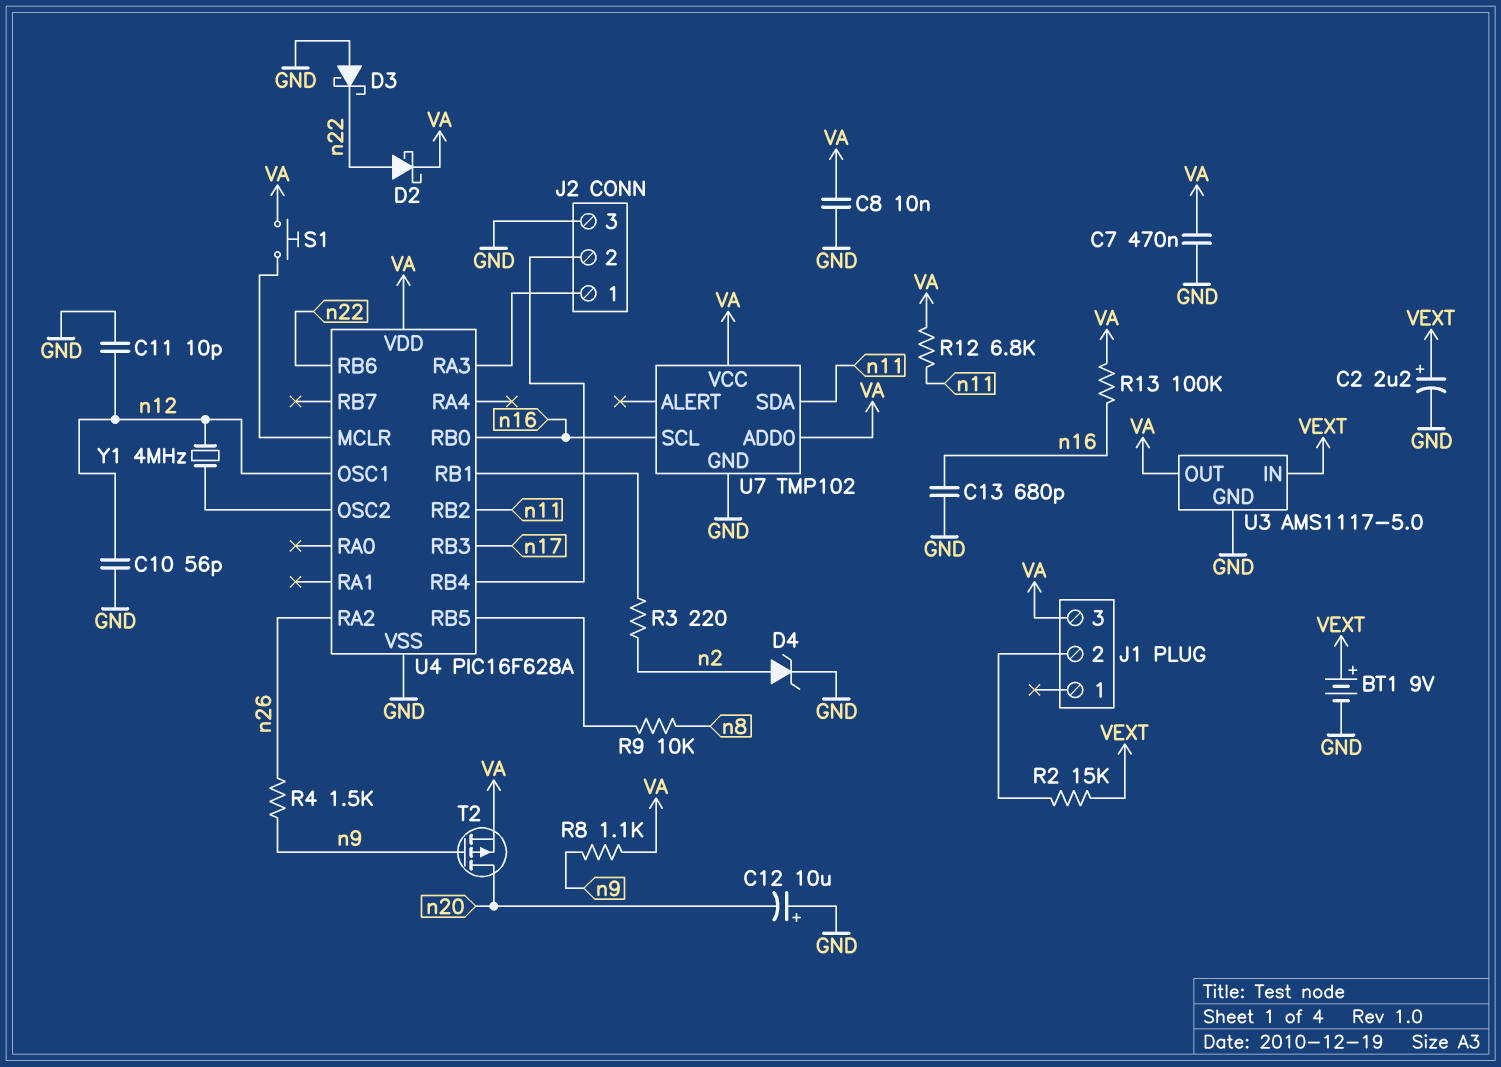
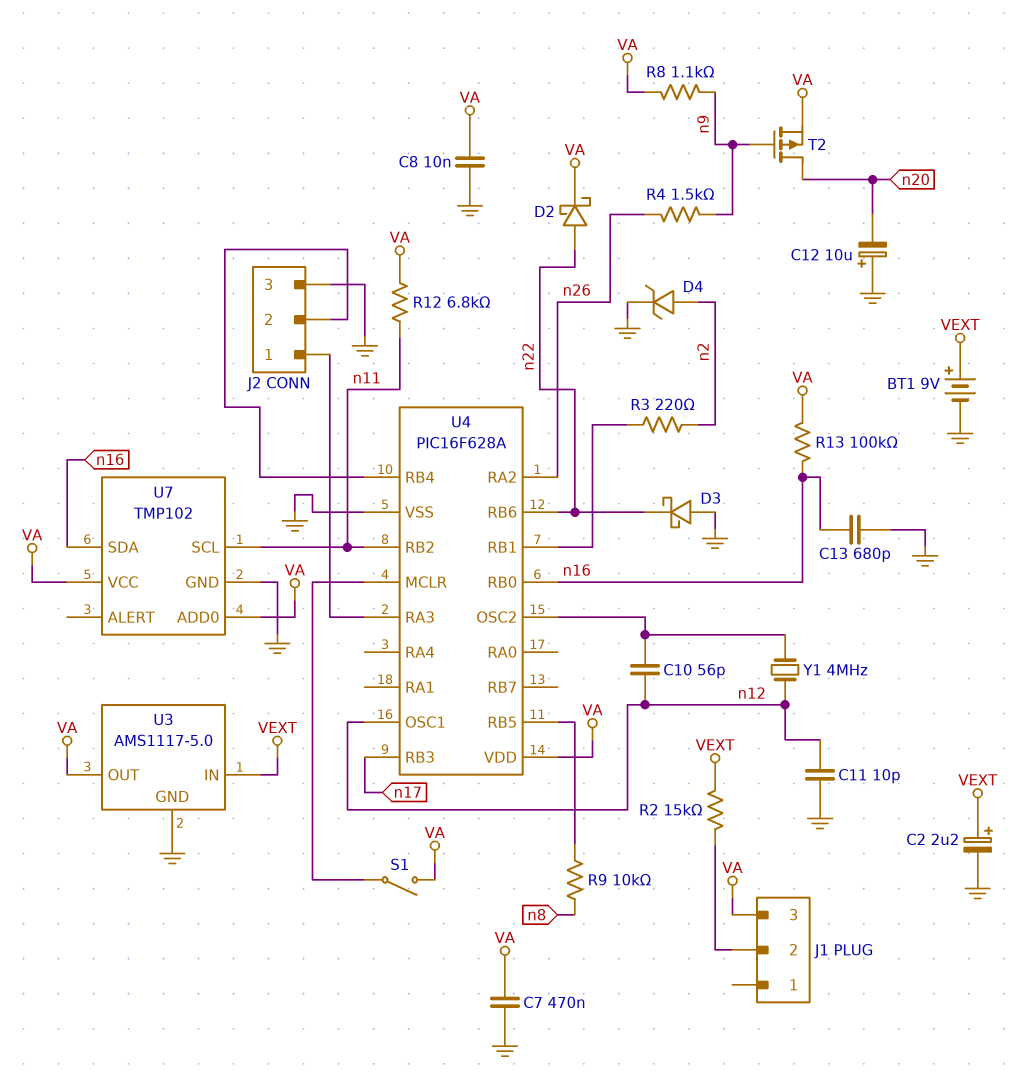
C10: 56pF (GND, n12) -> 56pF (U4/OSC2, n12)
S1: button (U4/MCLR, VA) -> switch (U4/MCLR, VA)
U7 pin SCL: n16 -> n11
U7 pin SDA: n11 -> n16

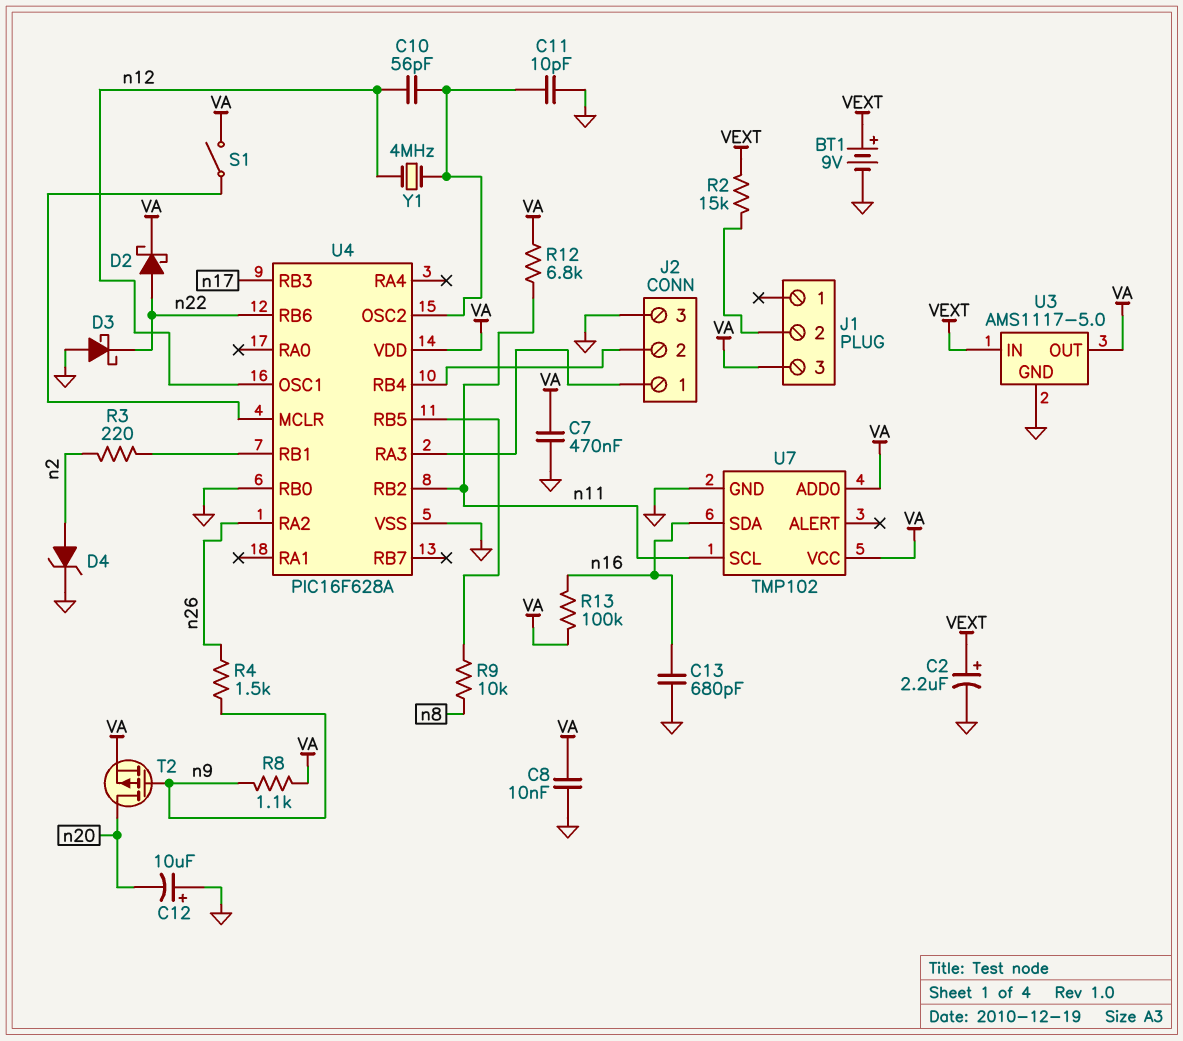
C11: 10pF (GND, n12) -> 10pF (GND, U4/OSC2)
U4 pin RB0: n16 -> GND

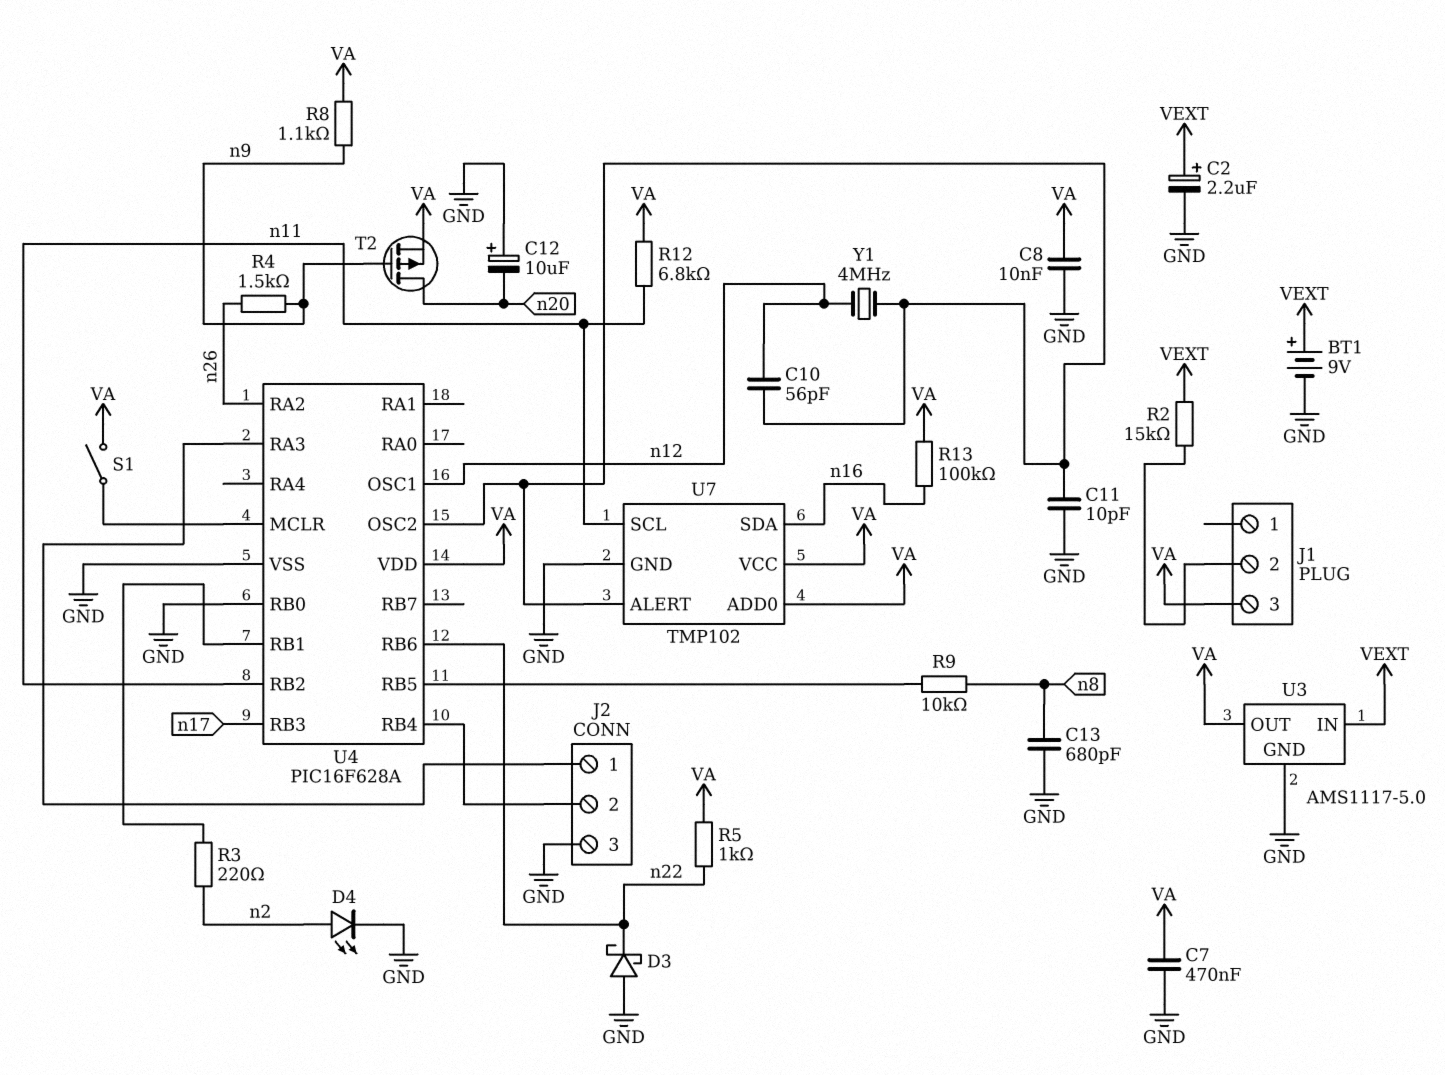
C13: 680pF (GND, n16) -> 680pF (GND, n8)
D2: schottky (A n22, K VA) -> none
D4: zener (A n2, K GND) -> LED (A n2, K GND)
R5: none -> 1k (VA, n22)
U7 pin ALERT: none -> U4/OSC2

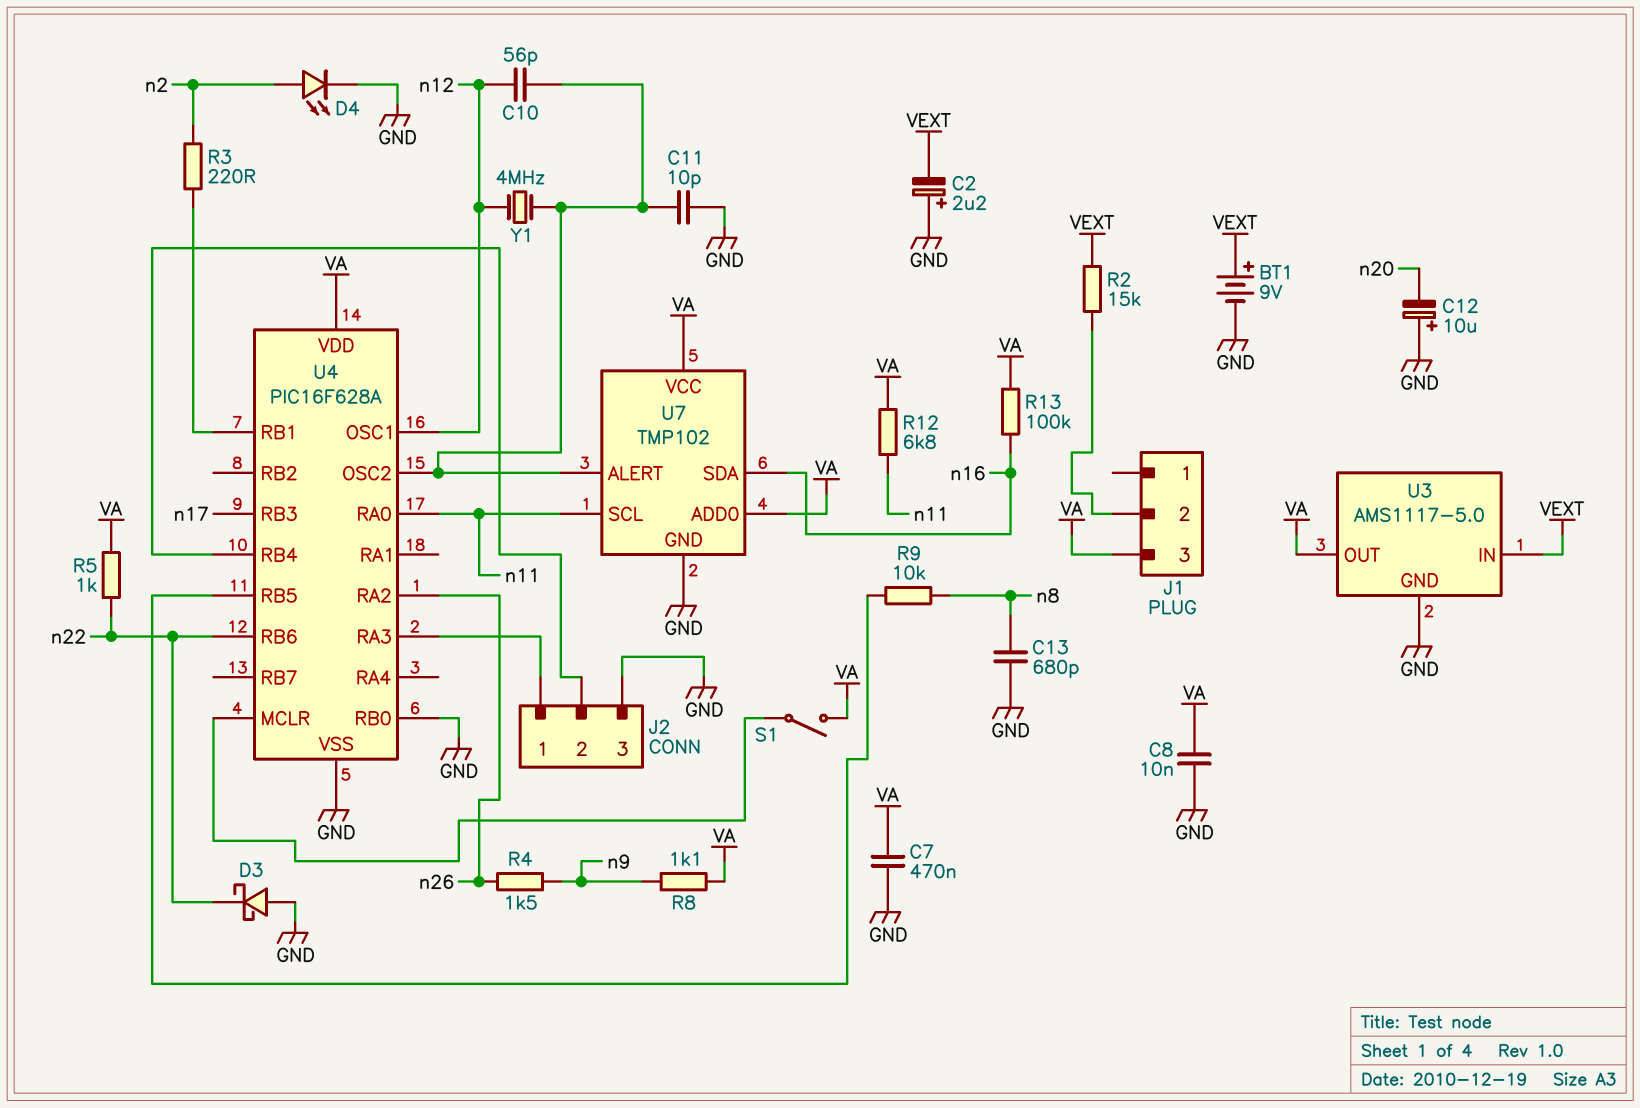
C2: 2.2uF (plus VEXT, minus GND) -> 2.2uF (plus GND, minus VEXT)
T2: PMOS (G n9, D n20, S VA) -> none
U4 pin RA0: none -> n11
U4 pin RB2: n11 -> none

